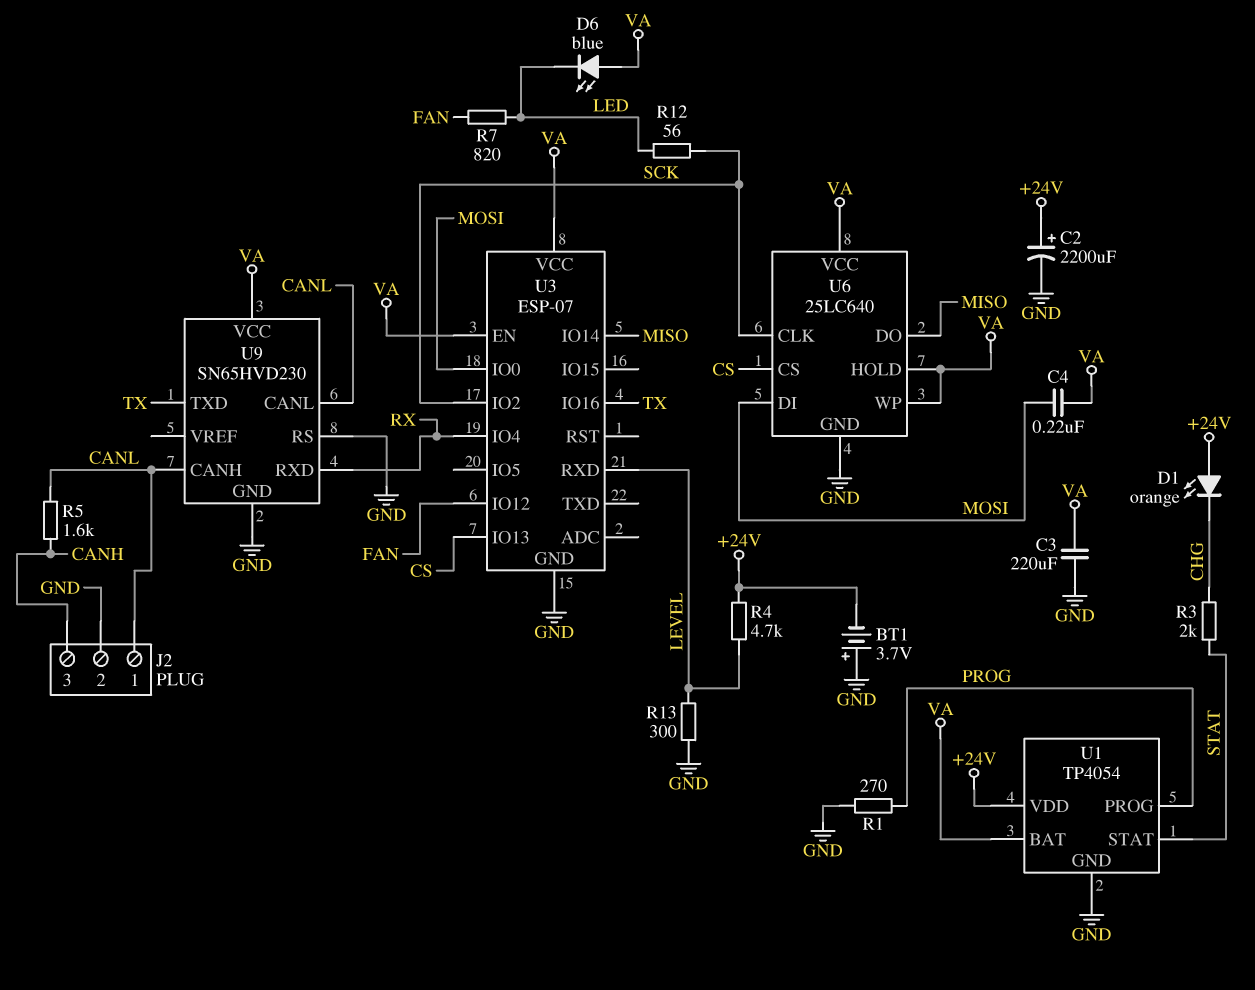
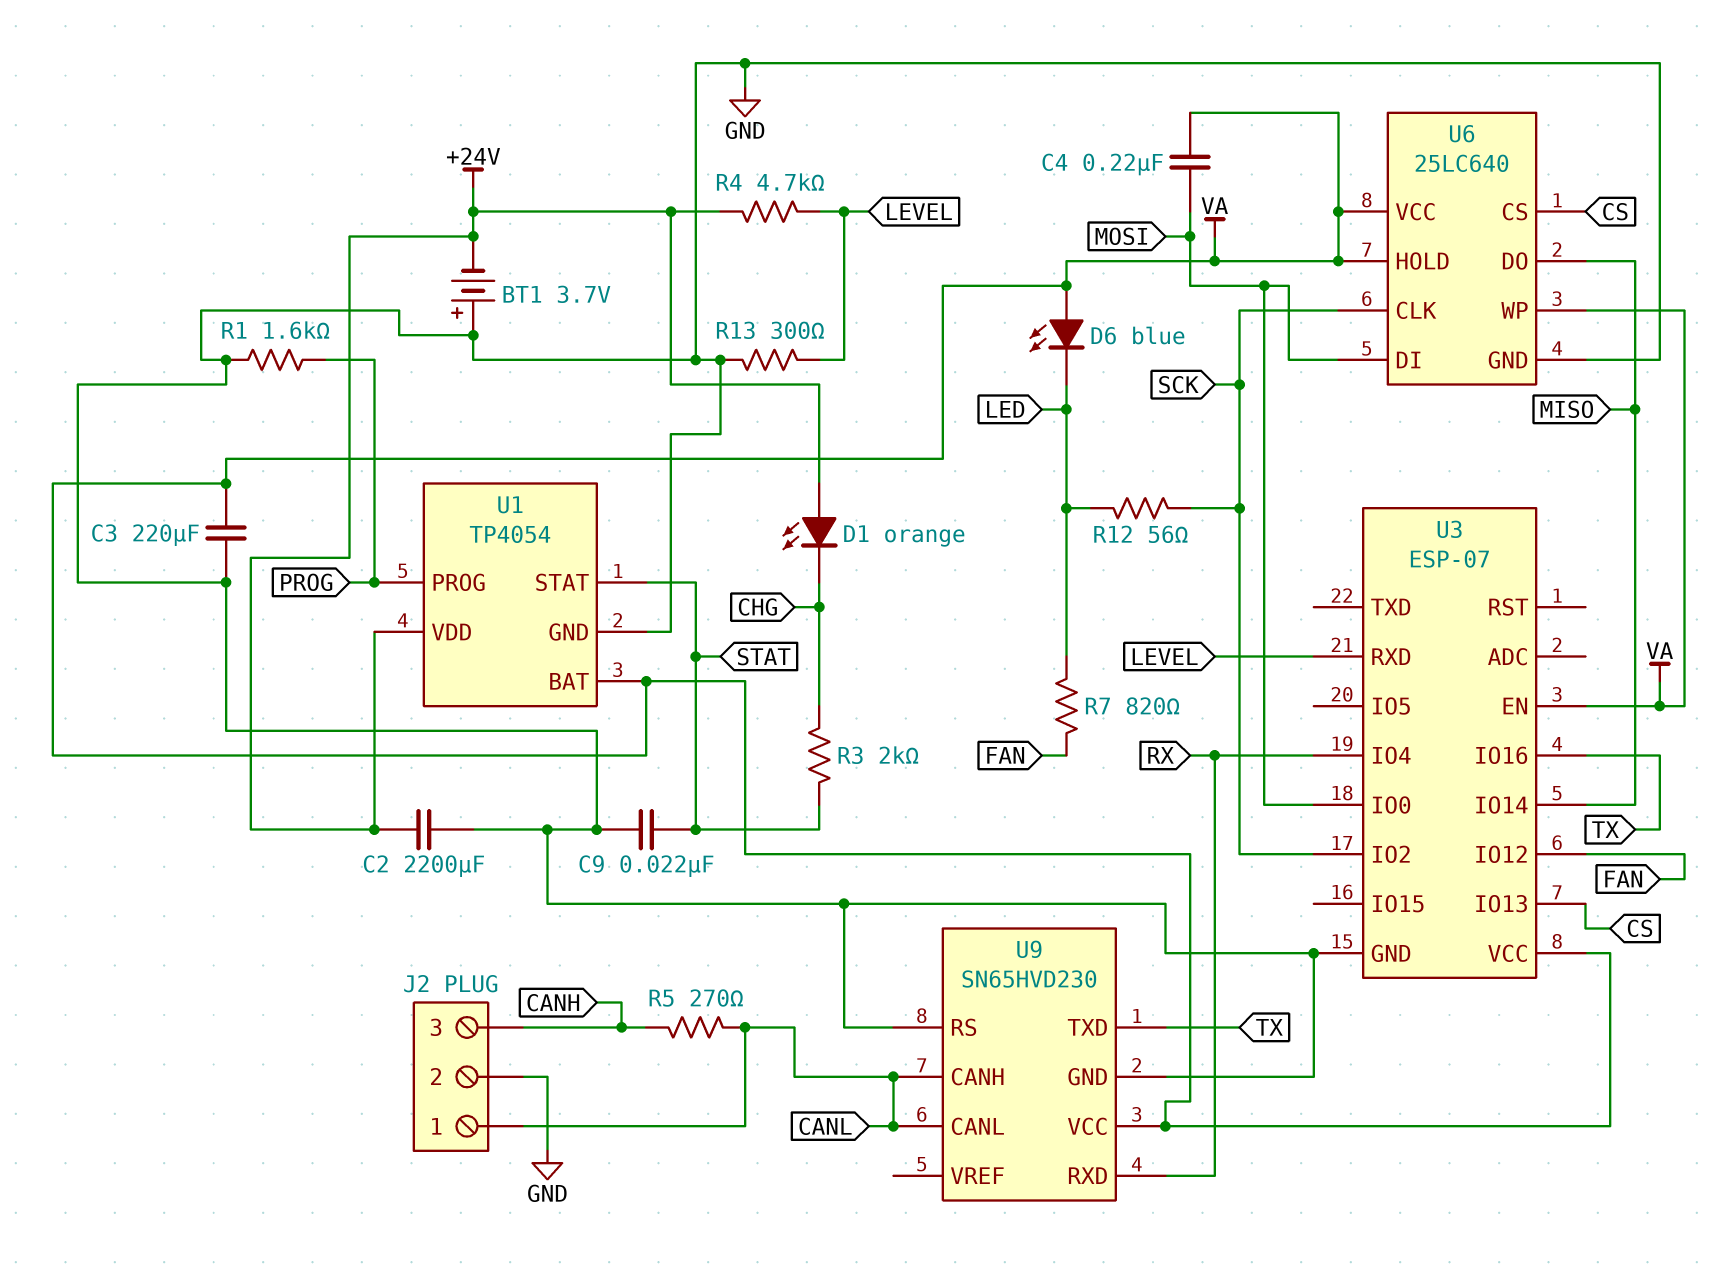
C2: 2200uF (plus +24V, minus GND) -> 2200uF (+24V, GND)
C9: none -> 22nF (GND, STAT)
R1: 270 (GND, PROG) -> 1.6k (GND, PROG)
R5: 1.6k (CANH, CANL) -> 270 (CANH, CANL)

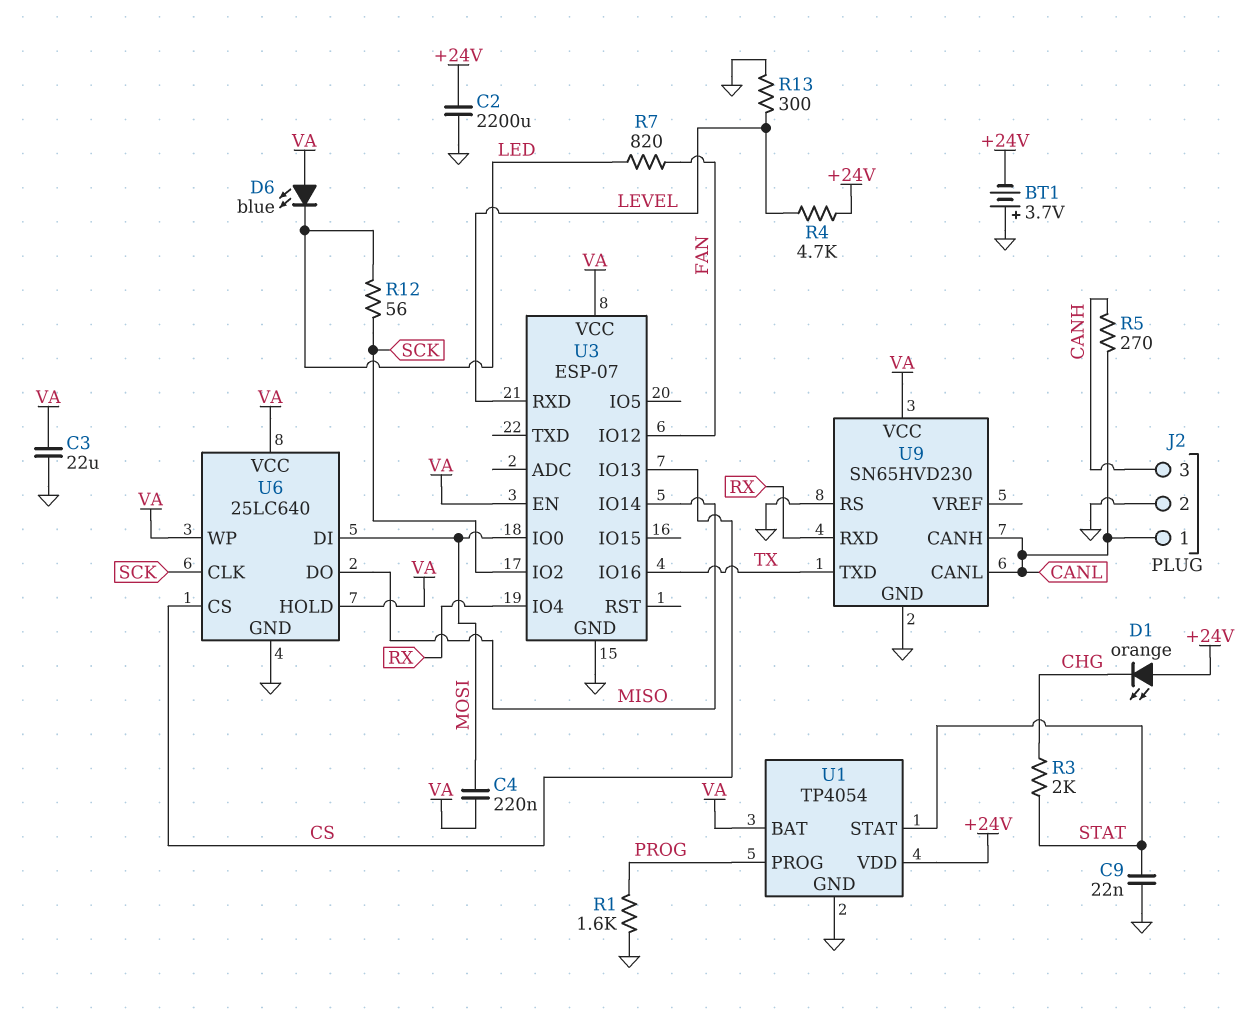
C3: 220uF (GND, VA) -> 22uF (GND, VA)

